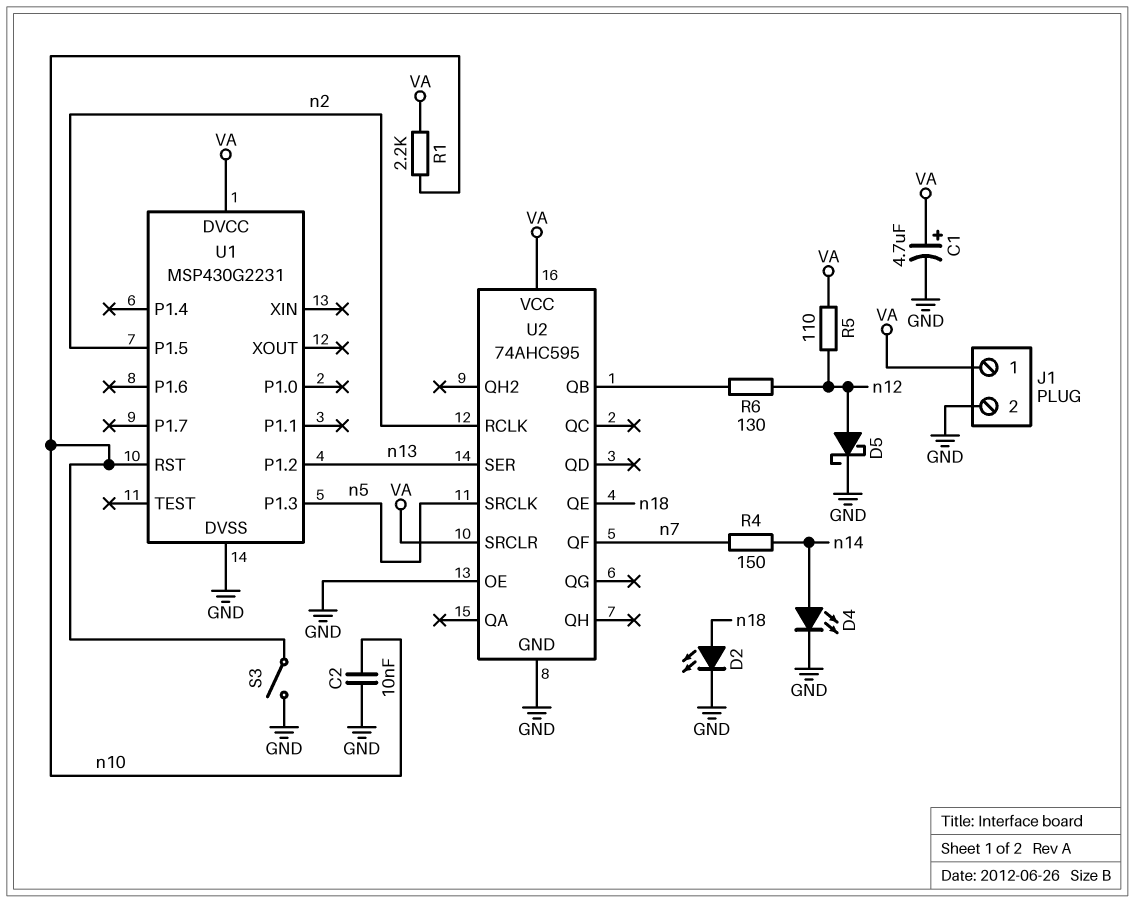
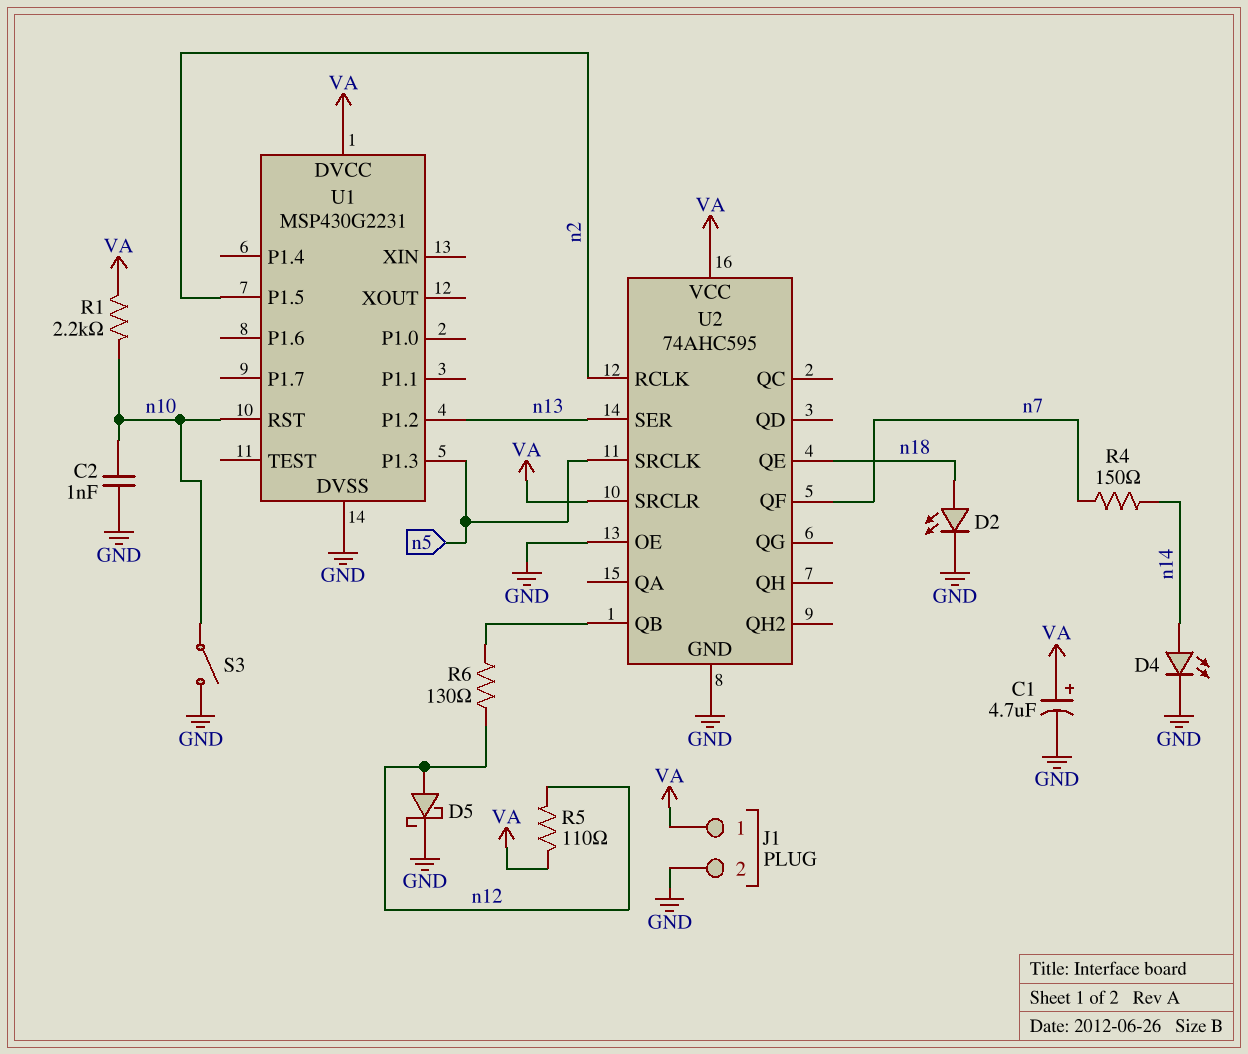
C2: 10nF (GND, n10) -> 1nF (GND, n10)

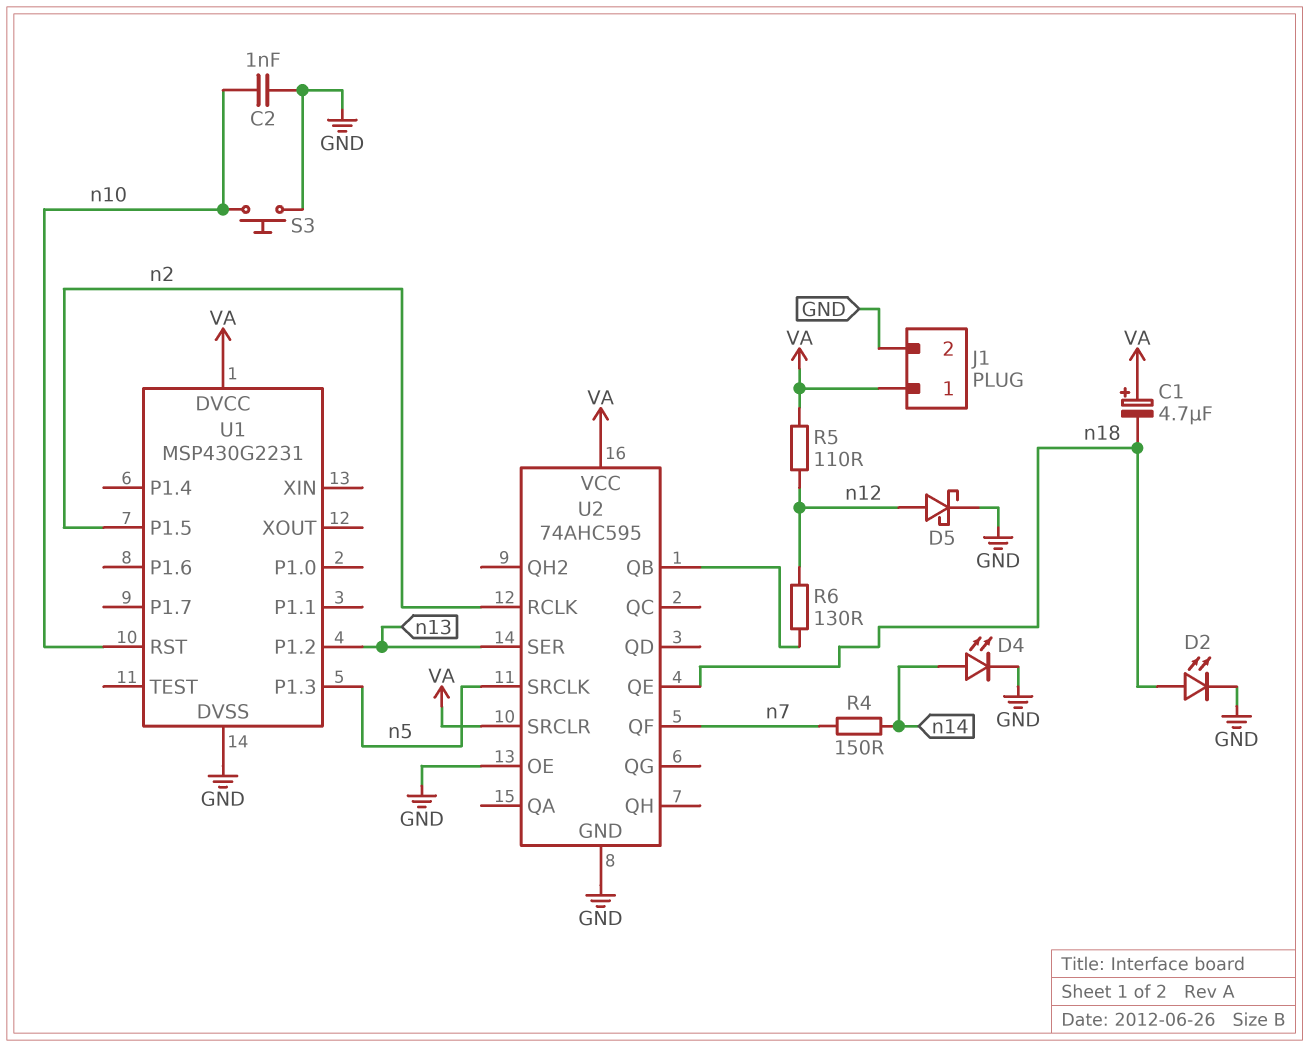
C1: 4.7uF (plus VA, minus GND) -> 4.7uF (plus VA, minus n18)
R1: 2.2k (VA, n10) -> none
S3: switch (GND, n10) -> button (GND, n10)

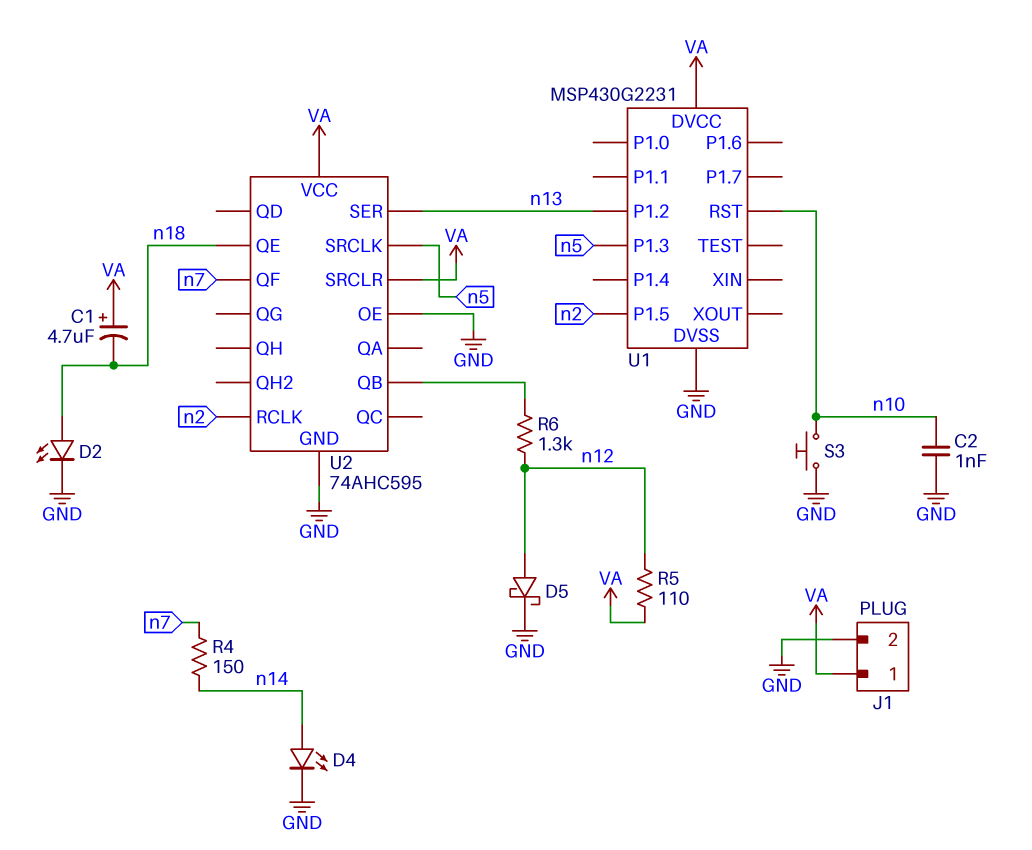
R6: 130 (U2/QB, n12) -> 1.3k (U2/QB, n12)

